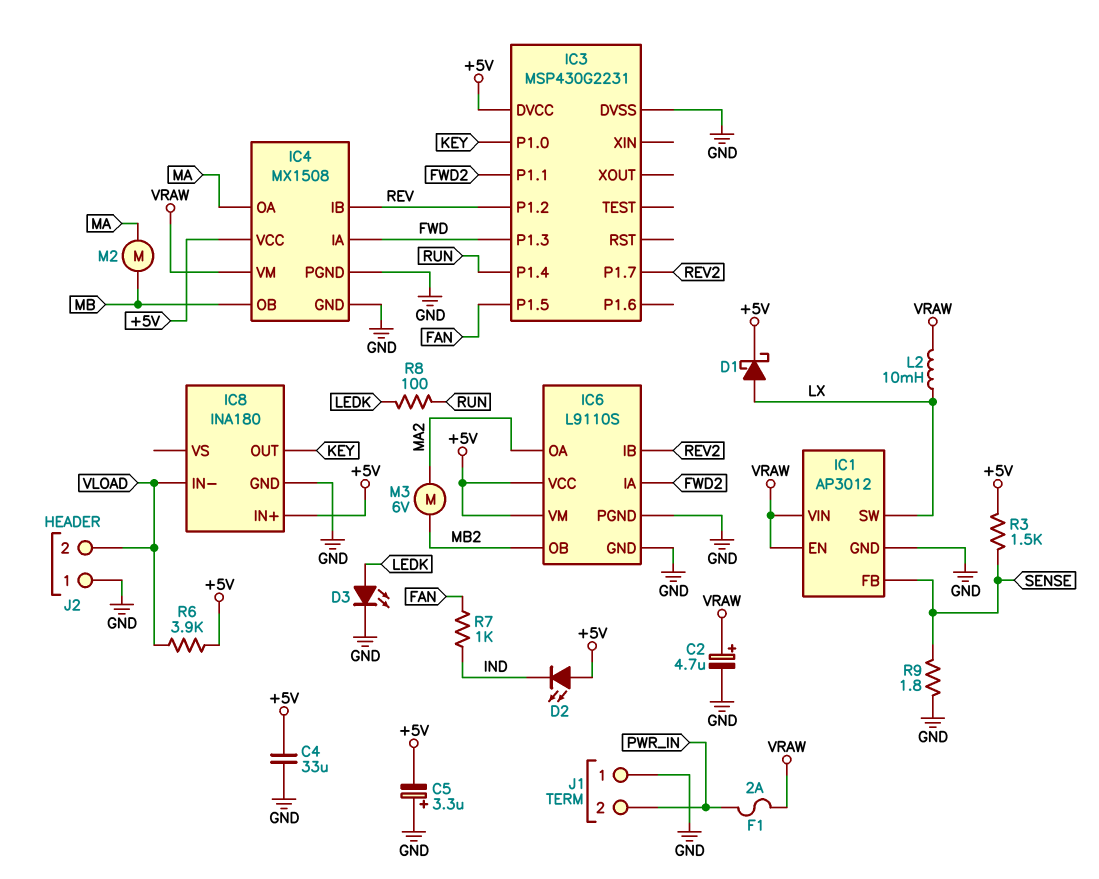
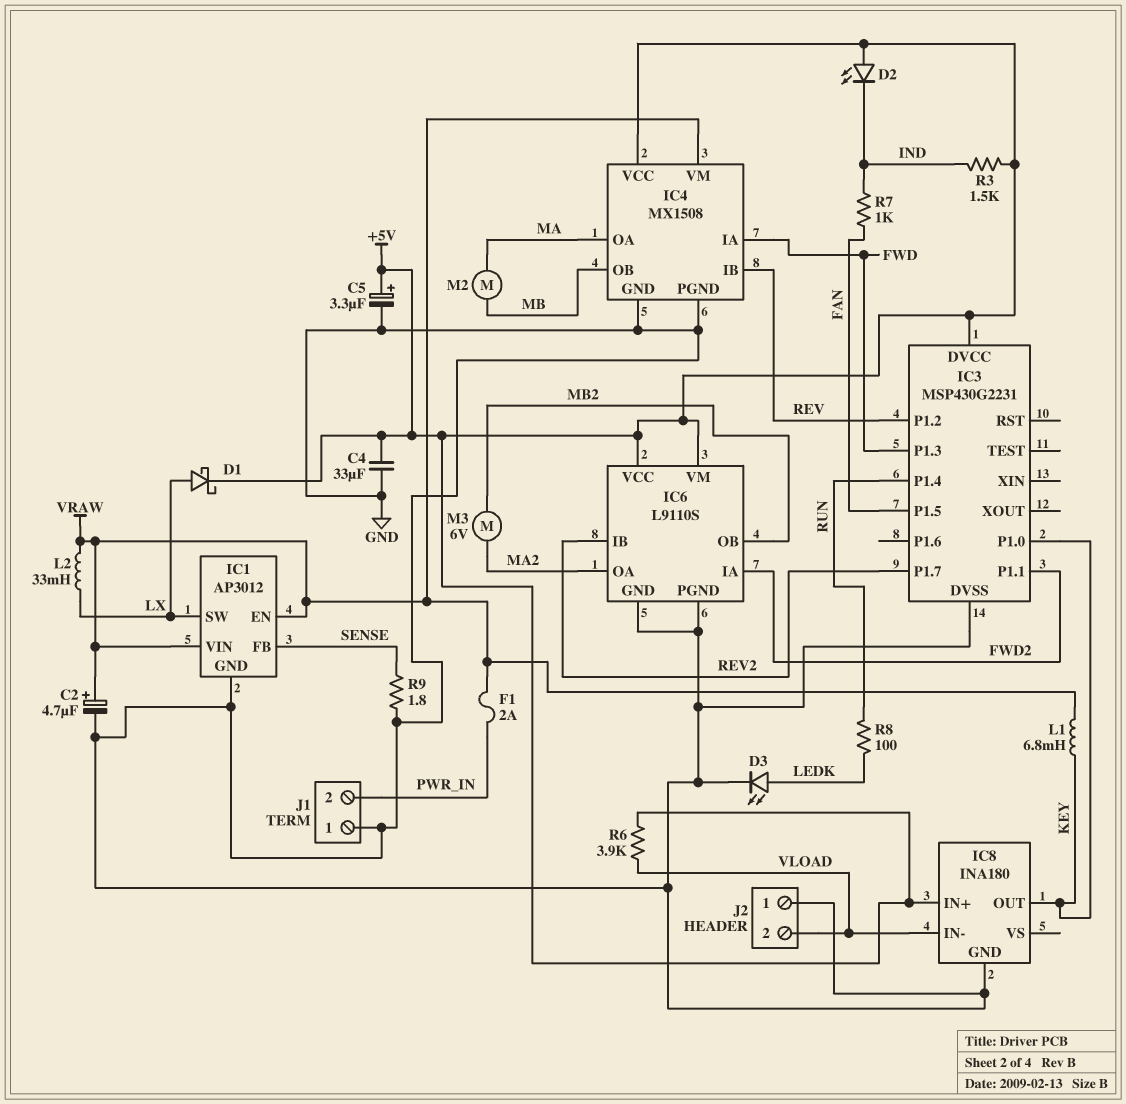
C5: 3.3uF (plus GND, minus +5V) -> 3.3uF (plus +5V, minus GND)
L1: none -> 6.8mH (KEY, VRAW)
L2: 10mH (LX, VRAW) -> 33mH (LX, VRAW)
R3: 1.5k (+5V, SENSE) -> 1.5k (+5V, IND)

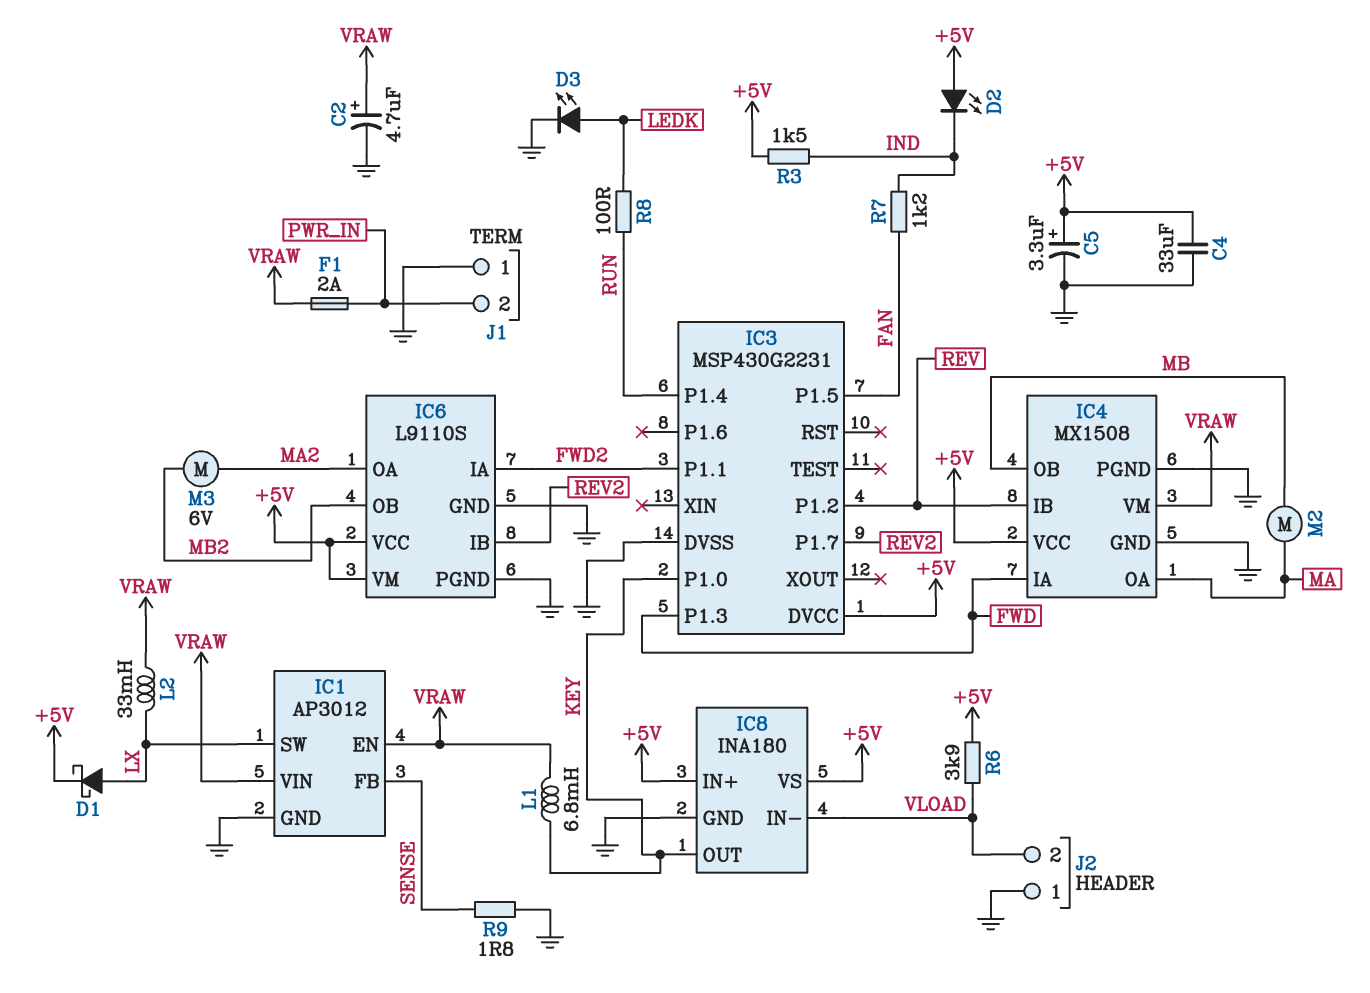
IC8 pin VS: none -> +5V
R7: 1k (FAN, IND) -> 1.2k (FAN, IND)

